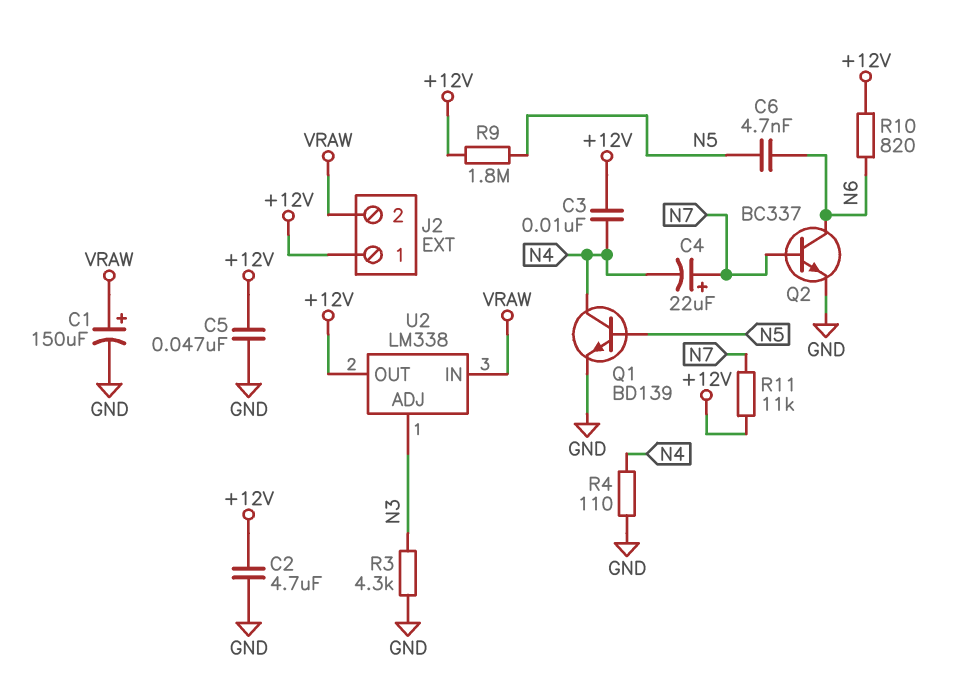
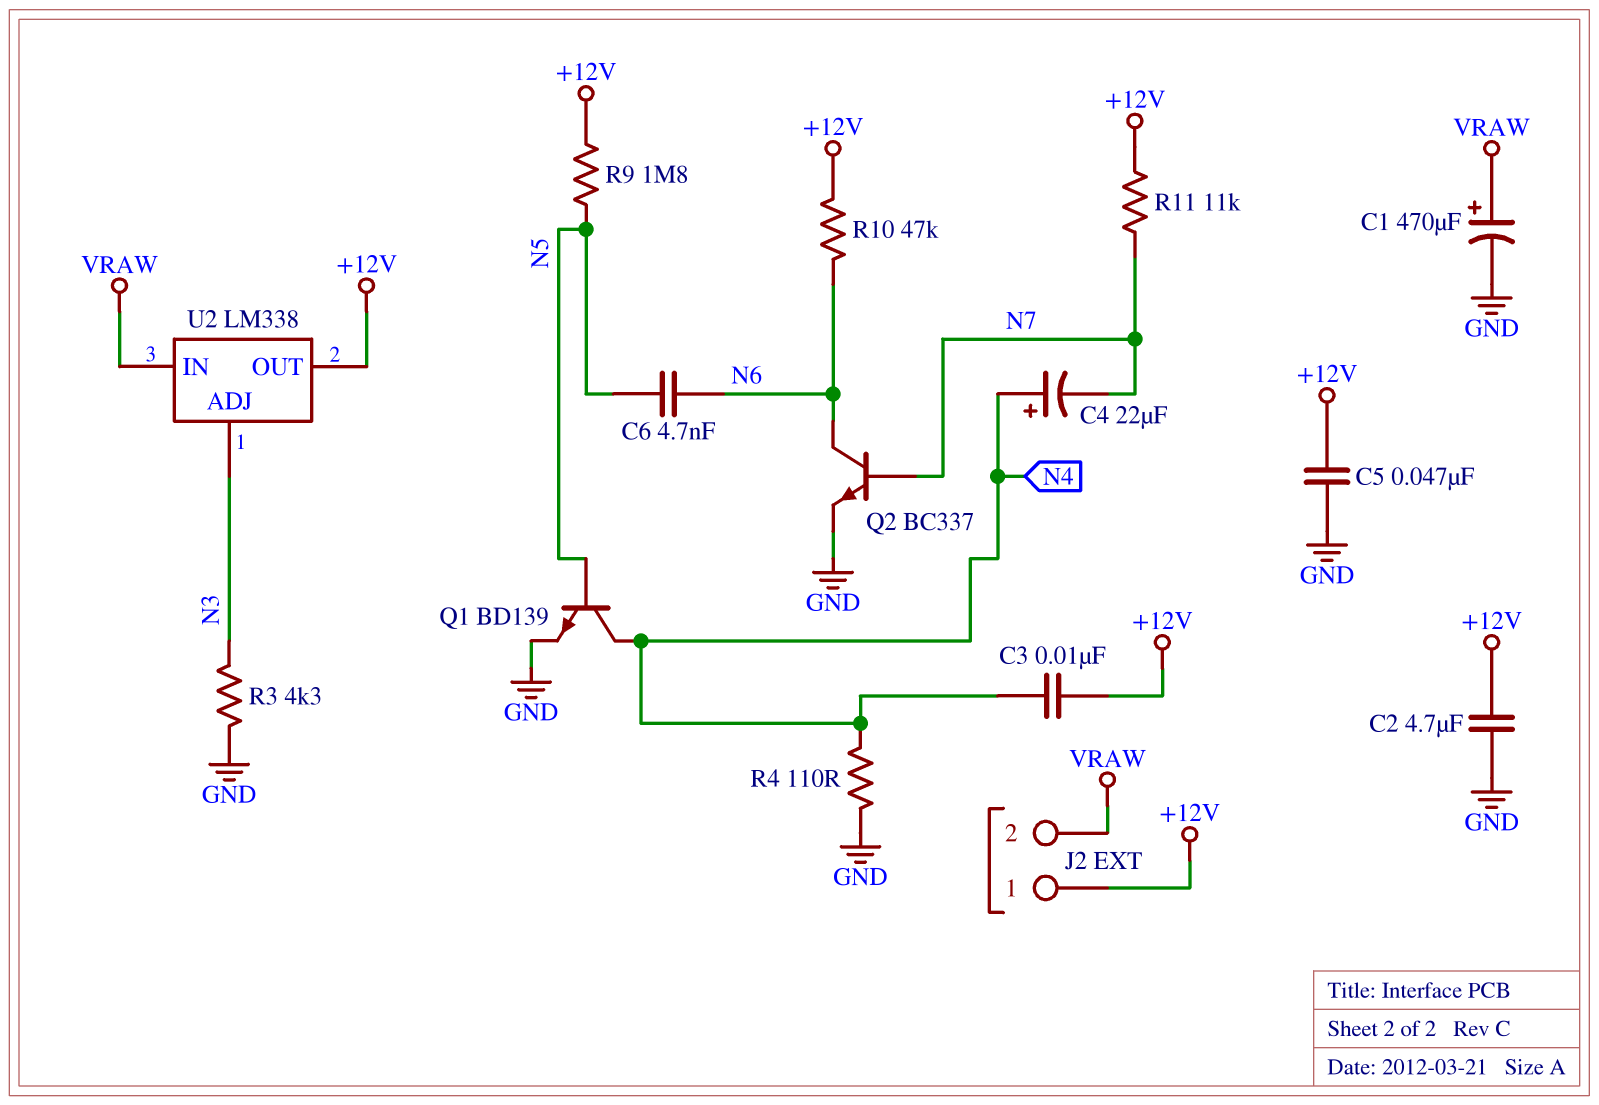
C1: 150uF (plus VRAW, minus GND) -> 470uF (plus VRAW, minus GND)
C4: 22uF (plus N7, minus N4) -> 22uF (plus N4, minus N7)
R10: 820 (+12V, N6) -> 47k (+12V, N6)

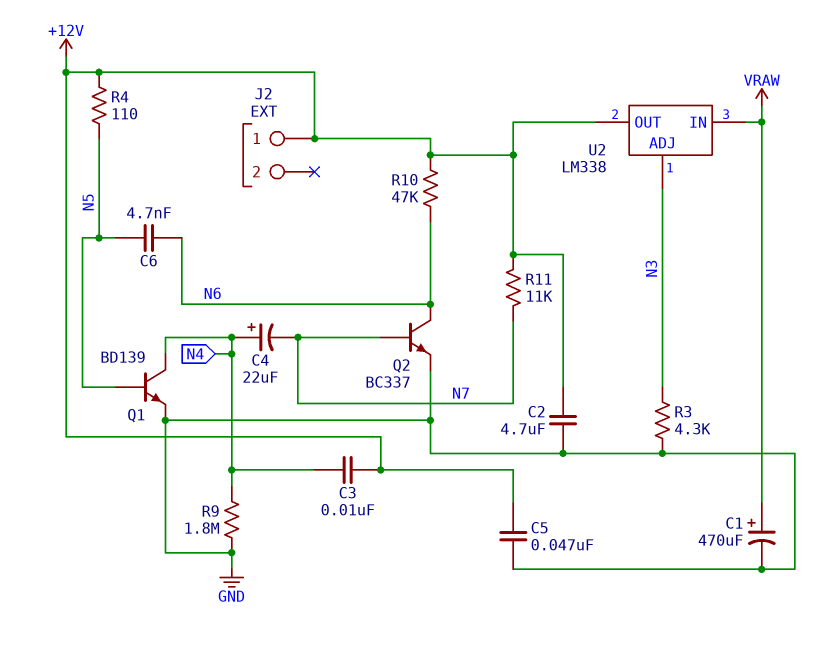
J2 pin 2: VRAW -> none
R4: 110 (GND, N4) -> 110 (+12V, N5)
R9: 1.8M (+12V, N5) -> 1.8M (GND, N4)

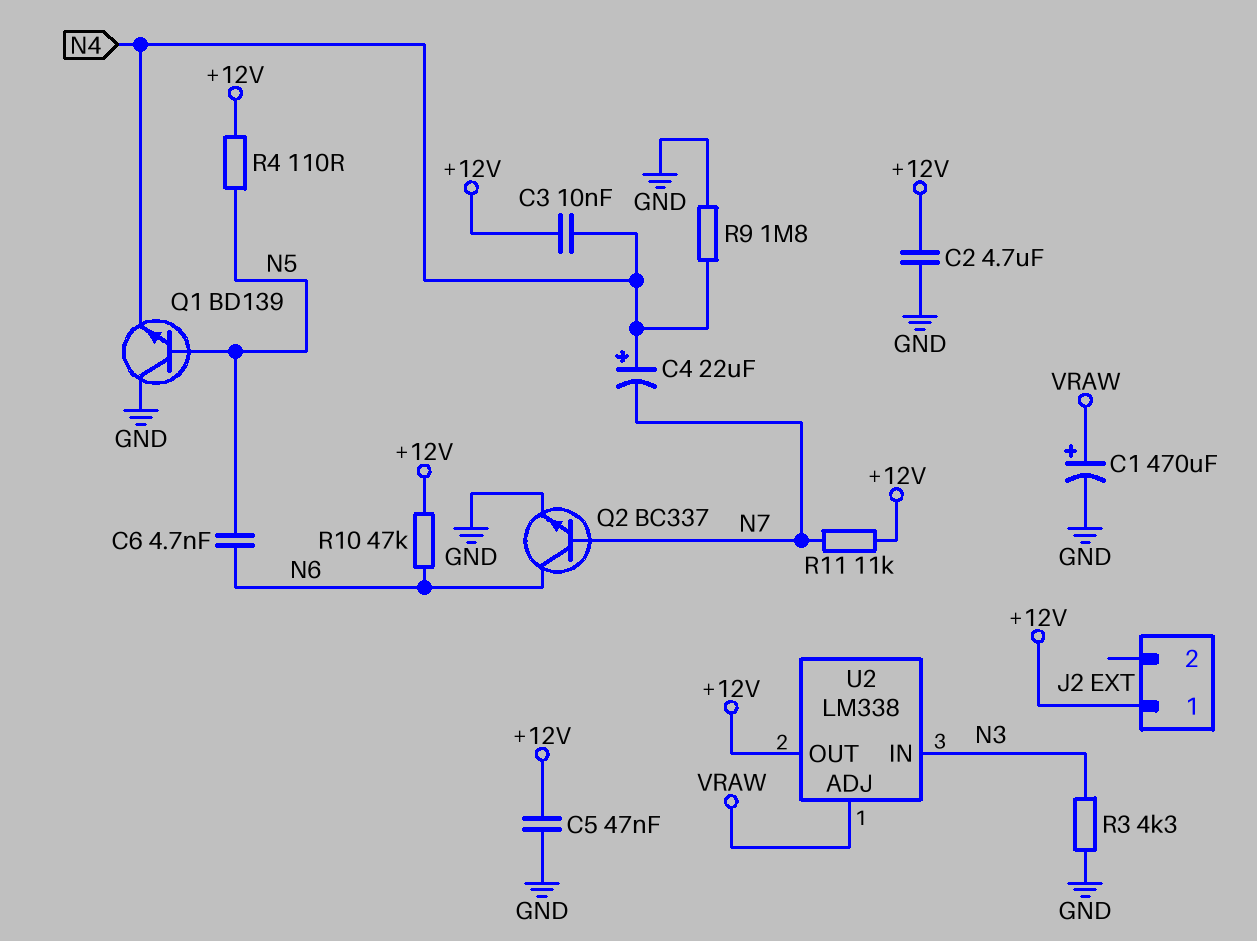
Q1: NPN BD139 (B N5, C N4, E GND) -> NPN BD139 (B N5, C GND, E N4)
U2 pin ADJ: N3 -> VRAW
U2 pin IN: VRAW -> N3

